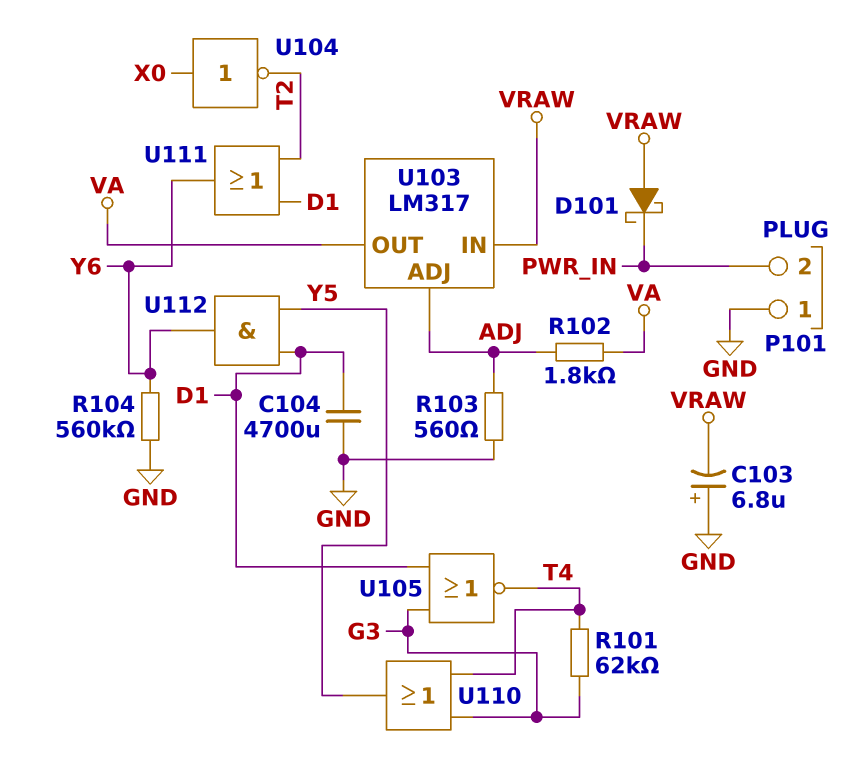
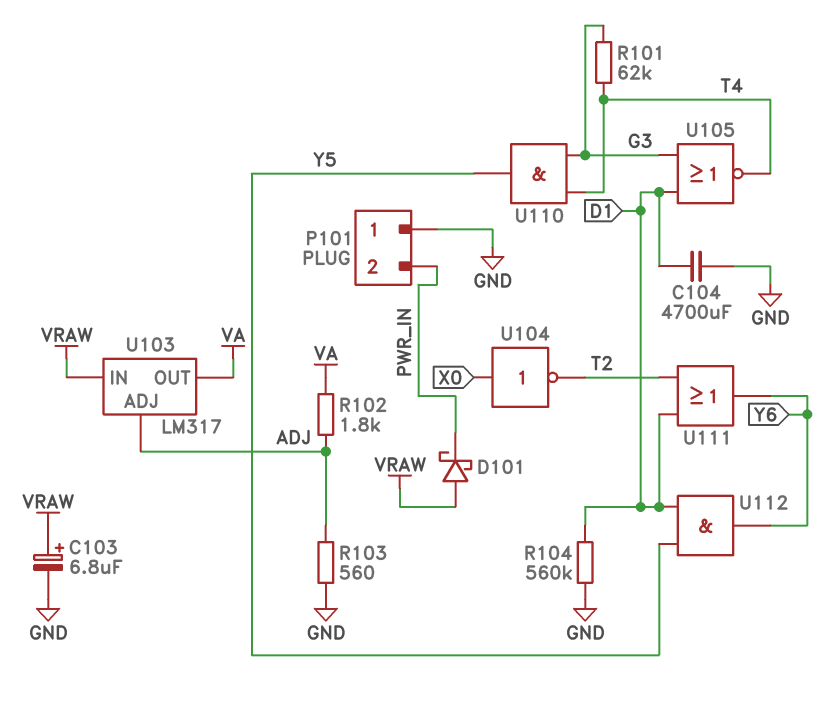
C103: 6.8uF (plus GND, minus VRAW) -> 6.8uF (plus VRAW, minus GND)
R104: 560k (GND, Y6) -> 560k (D1, GND)
U110: OR (in G3, in T4, out Y5) -> AND (in G3, in T4, out Y5)

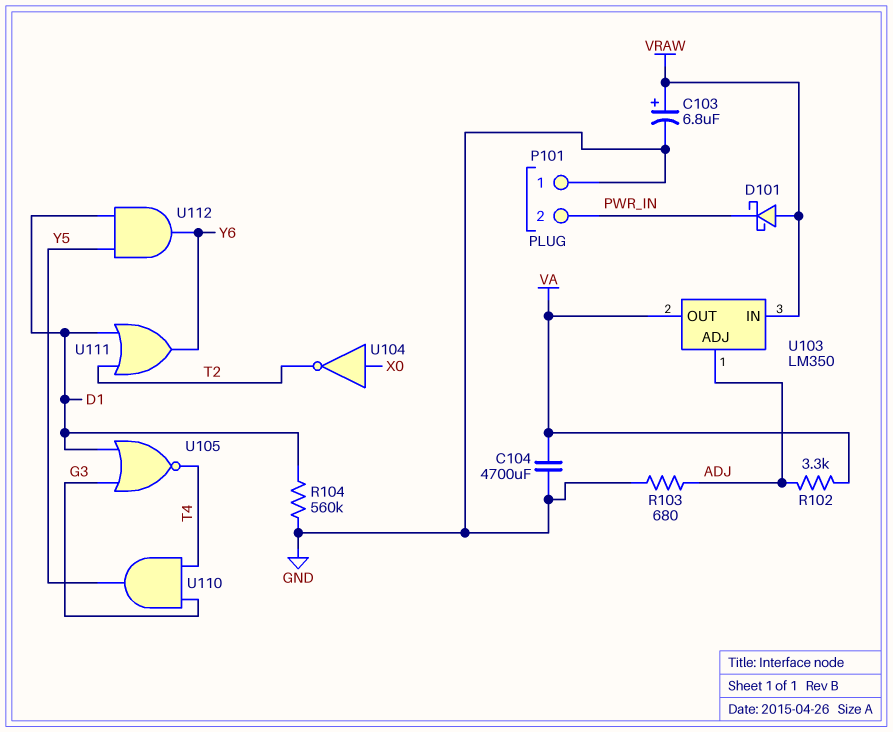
C104: 4700uF (D1, GND) -> 4700uF (GND, VA)
R101: 62k (G3, T4) -> none
R102: 1.8k (ADJ, VA) -> 3.3k (ADJ, VA)
R103: 560 (ADJ, GND) -> 680 (ADJ, GND)
U103: LM317 -> LM350

